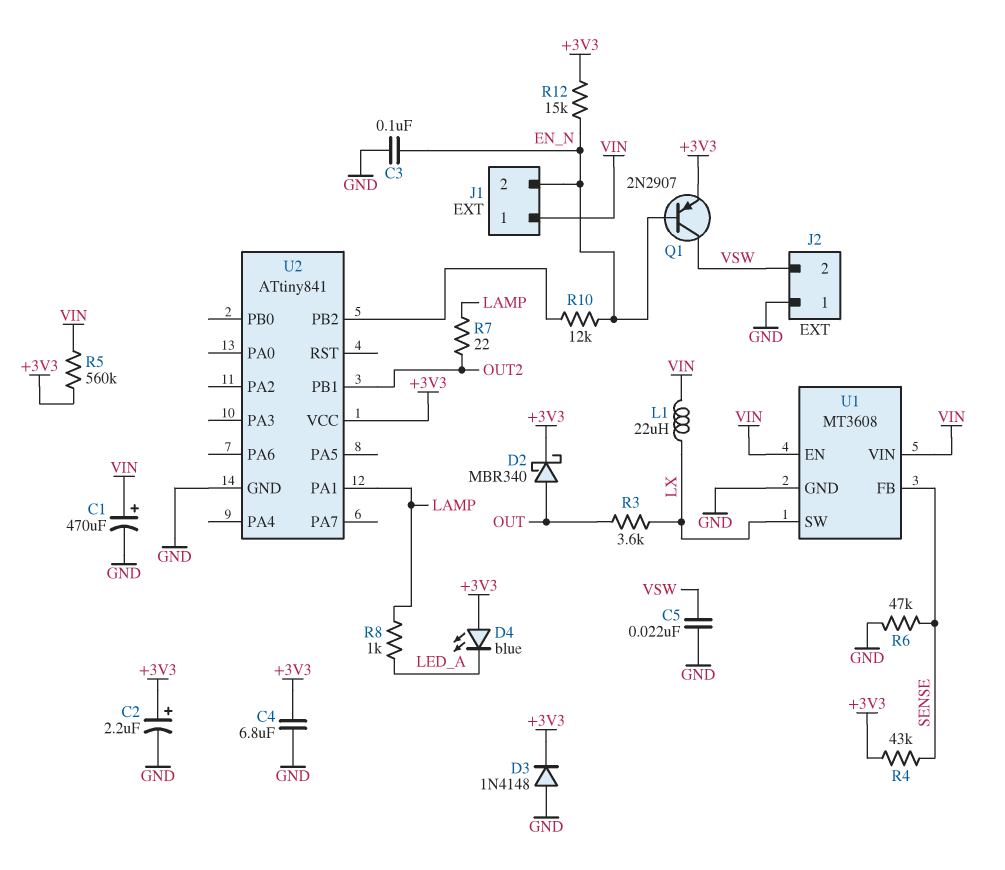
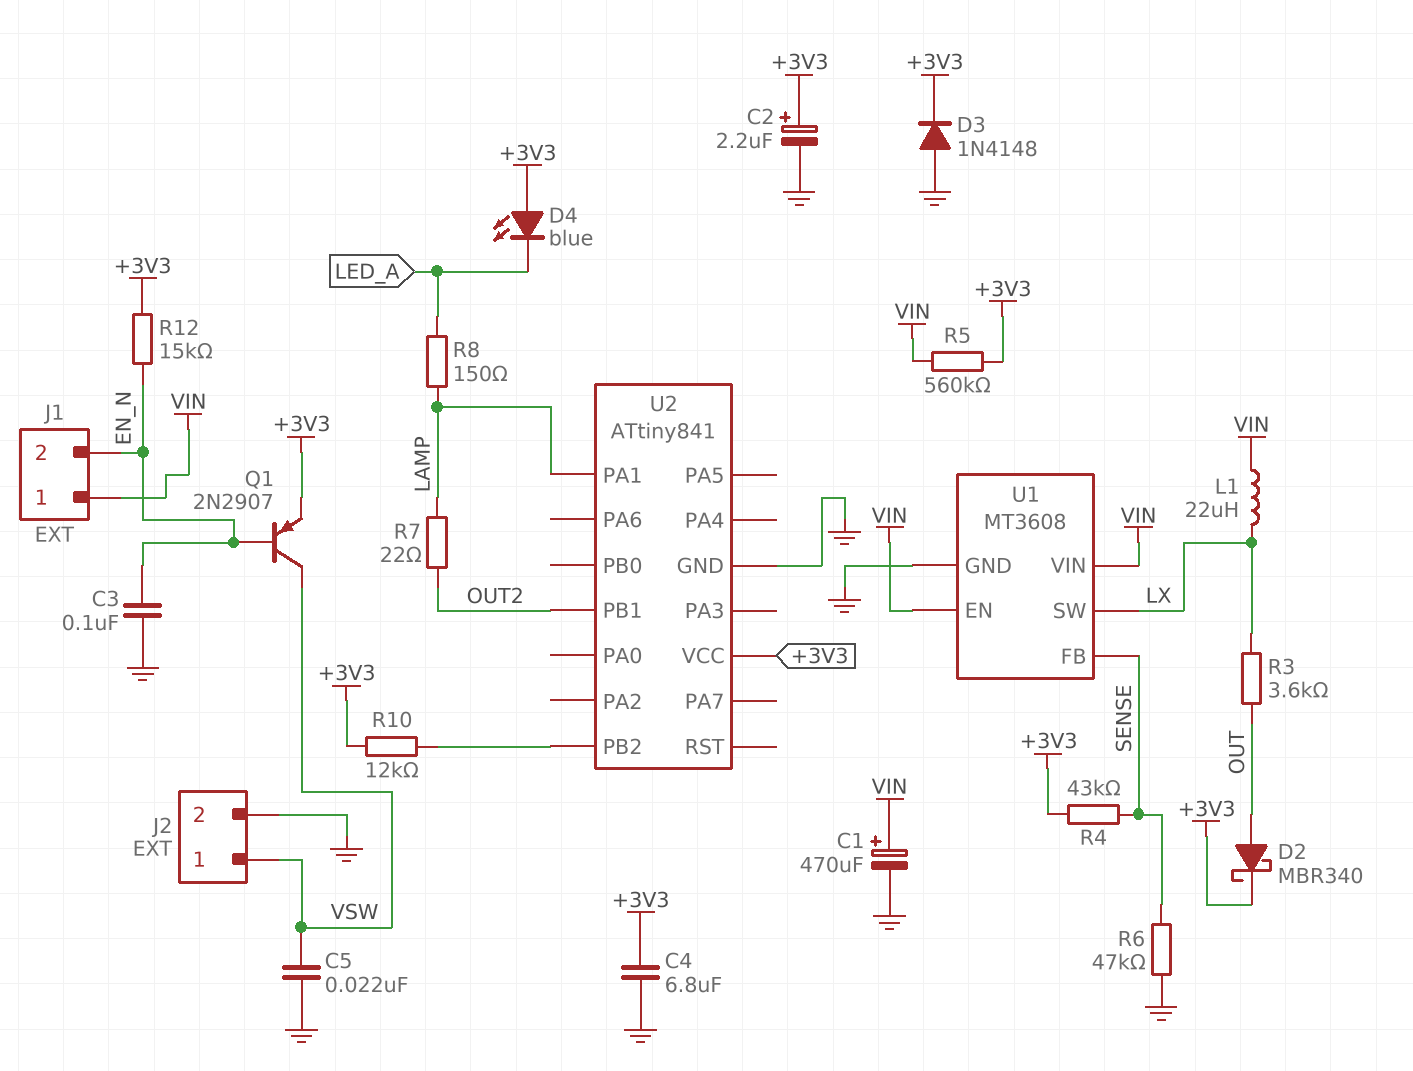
J2 pin 1: GND -> VSW
J2 pin 2: VSW -> GND
R8: 1k (LAMP, LED_A) -> 150 (LAMP, LED_A)
R10: 12k (EN_N, U2/PB2) -> 12k (+3V3, U2/PB2)

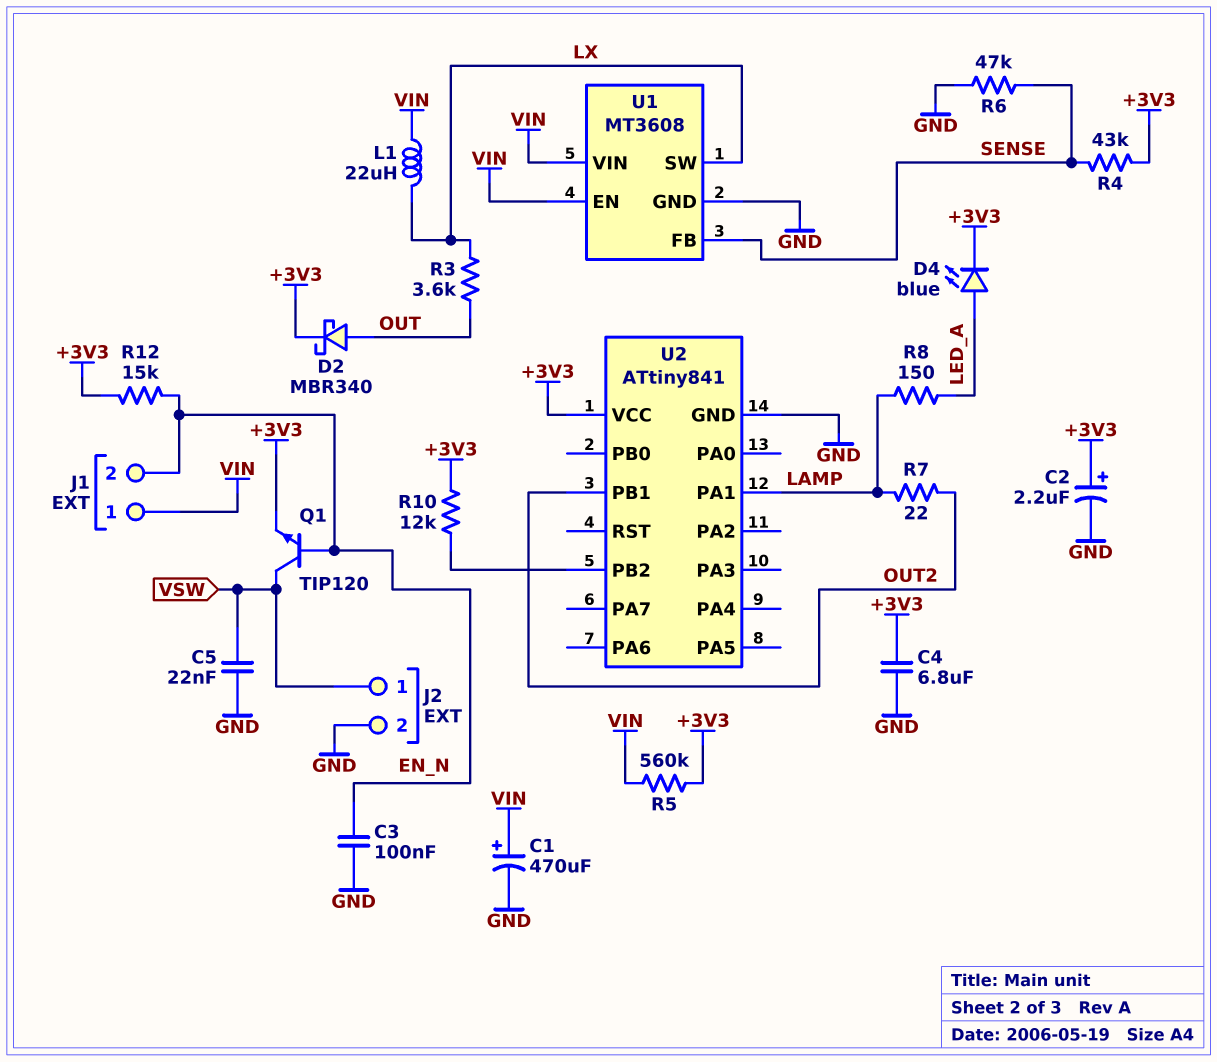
D3: diode 1N4148 (A GND, K +3V3) -> none
D4: LED blue (A +3V3, K LED_A) -> LED blue (A LED_A, K +3V3)
Q1: PNP 2N2907 (B EN_N, C VSW, E +3V3) -> NPN TIP120 (B EN_N, C VSW, E +3V3)

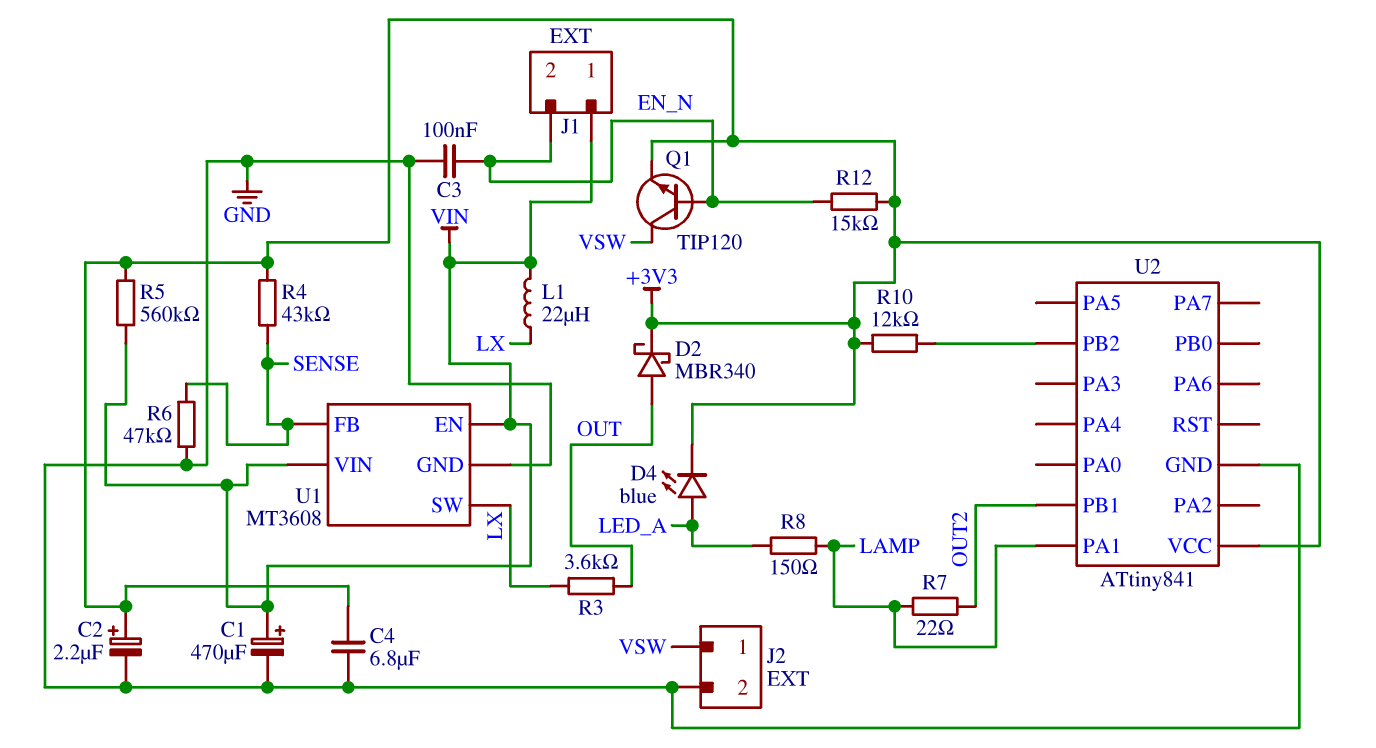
C5: 22nF (GND, VSW) -> none

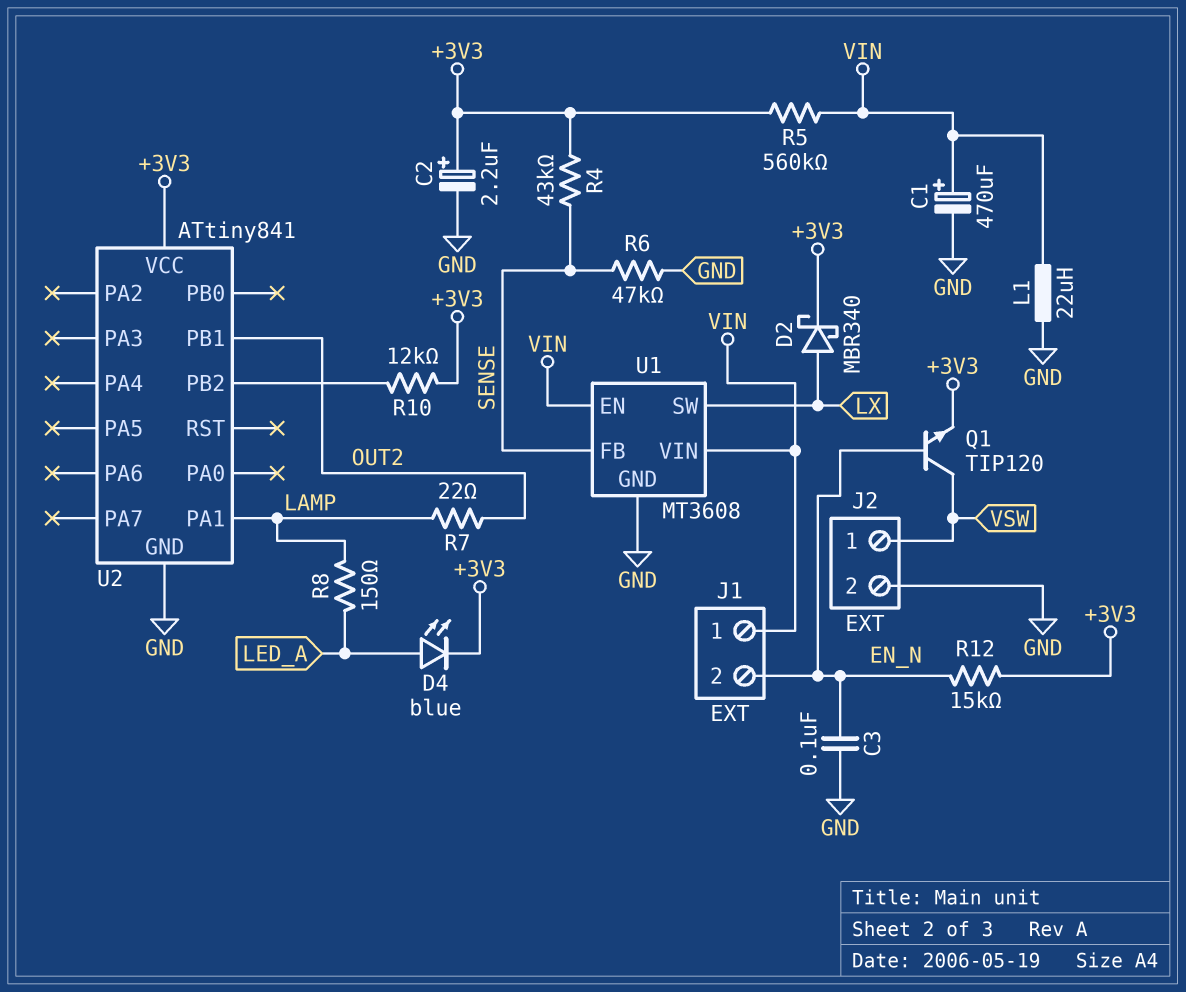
C4: 6.8uF (+3V3, GND) -> none
D2: schottky MBR340 (A OUT, K +3V3) -> schottky MBR340 (A LX, K +3V3)
L1: 22uH (LX, VIN) -> 22uH (GND, VIN)
R3: 3.6k (LX, OUT) -> none

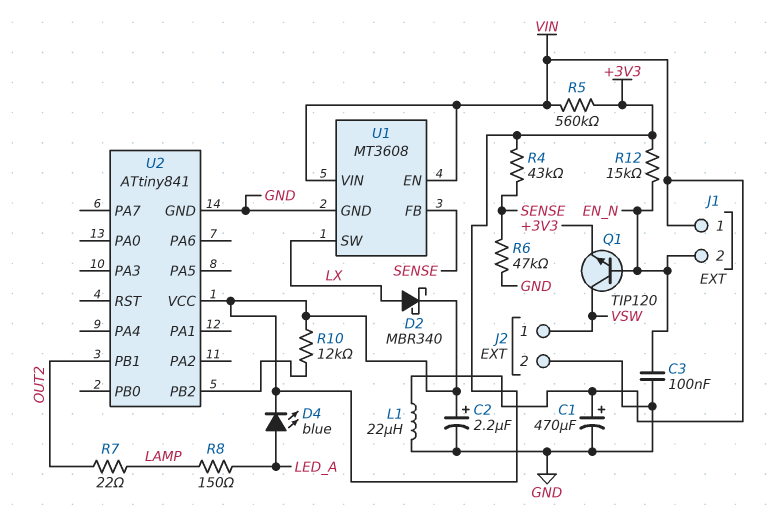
U2 pin PA1: LAMP -> none

